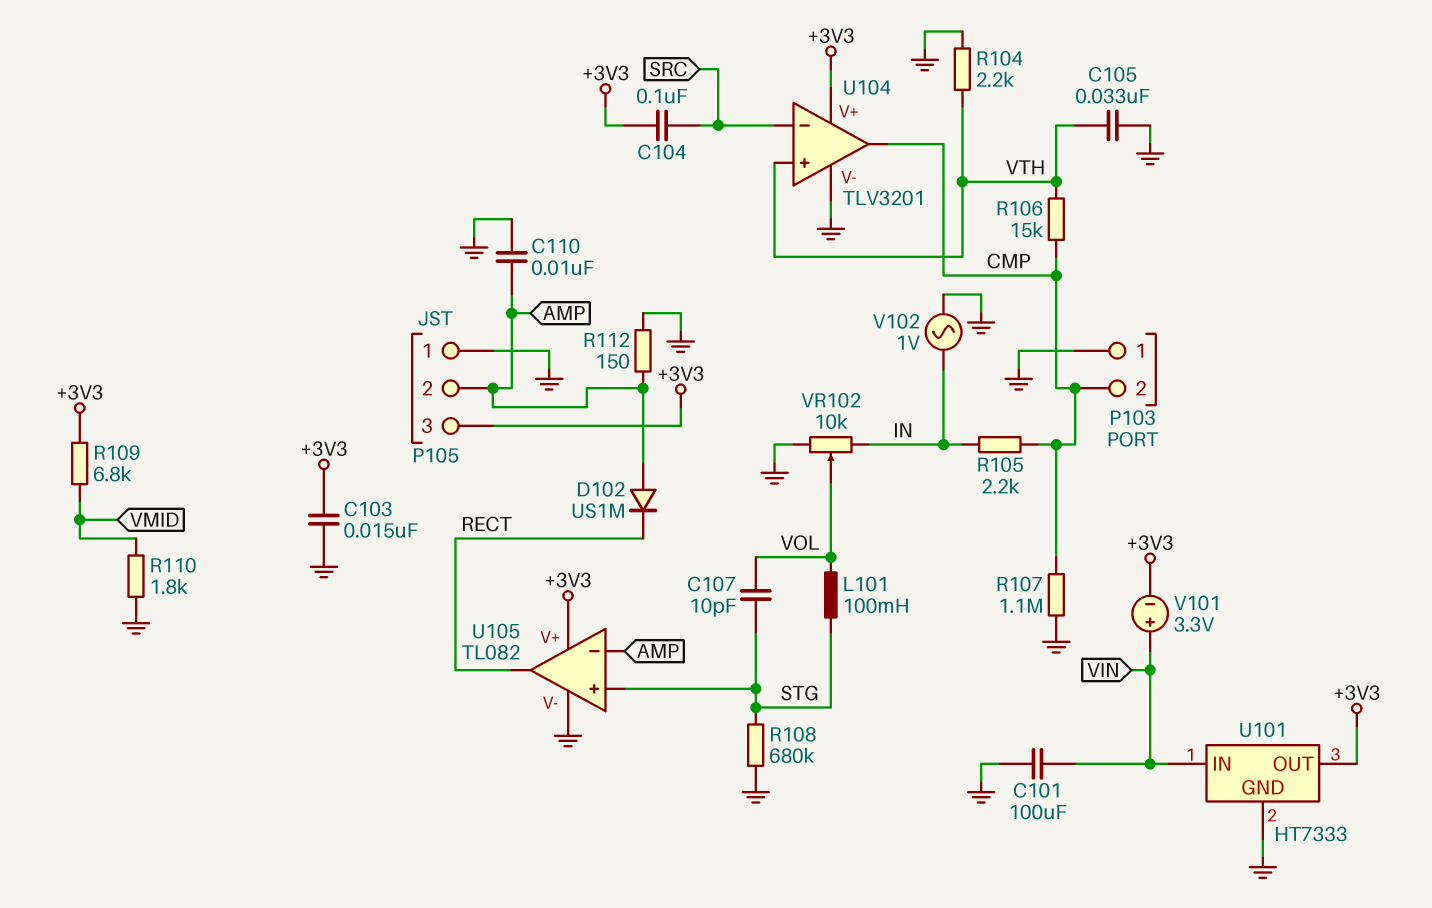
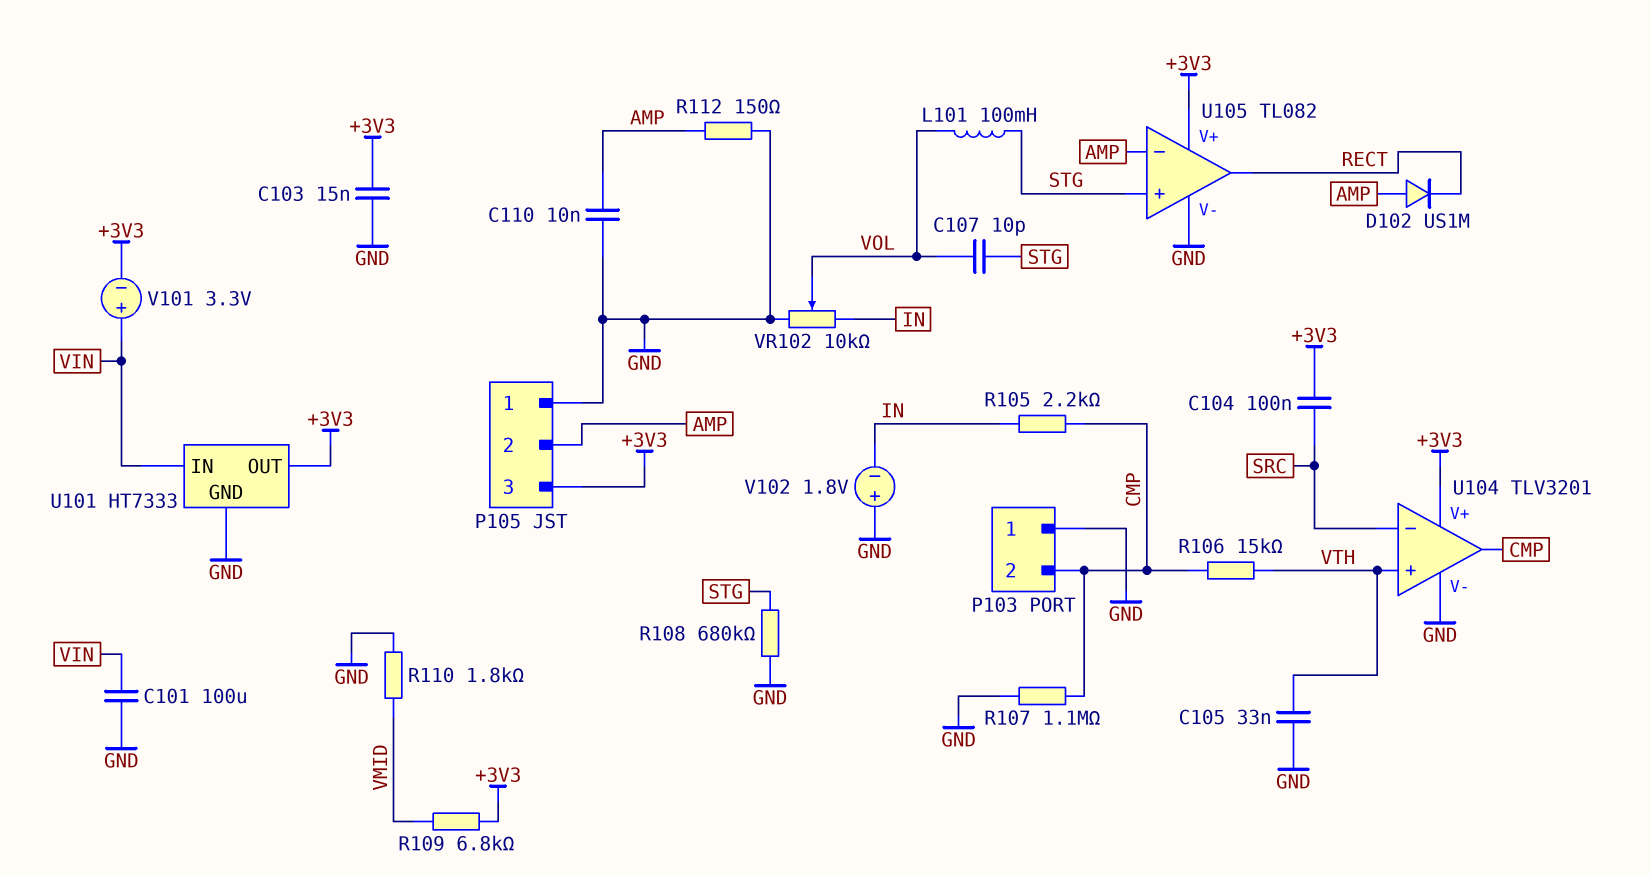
R104: 2.2k (GND, VTH) -> none
V102: AC 1V (GND, IN) -> 1.8V (plus GND, minus IN)

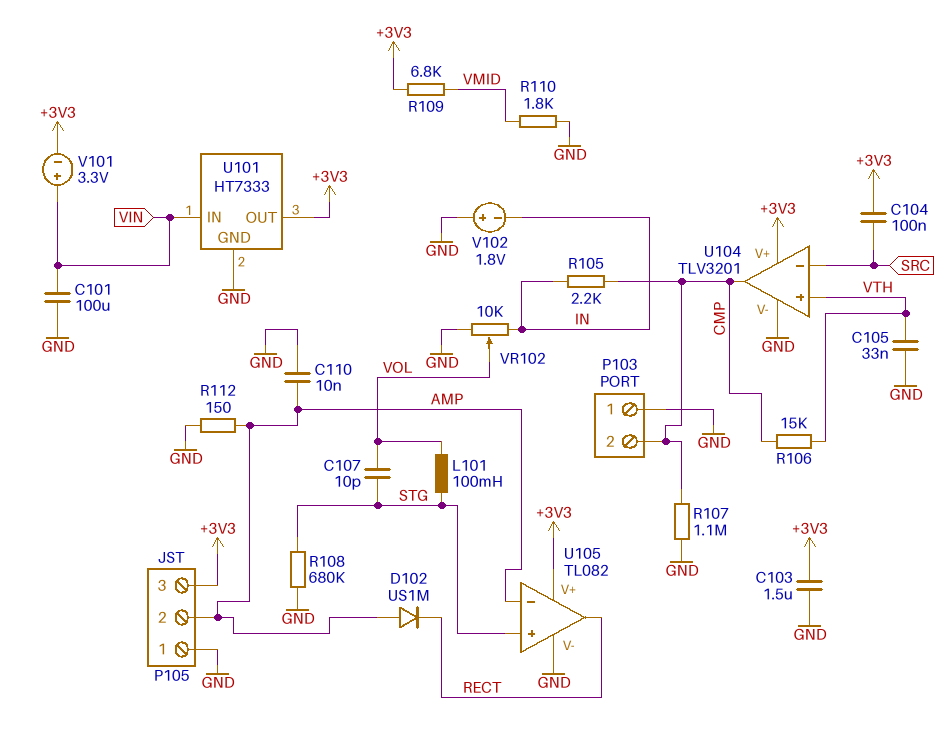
C103: 15nF (+3V3, GND) -> 1.5uF (+3V3, GND)

